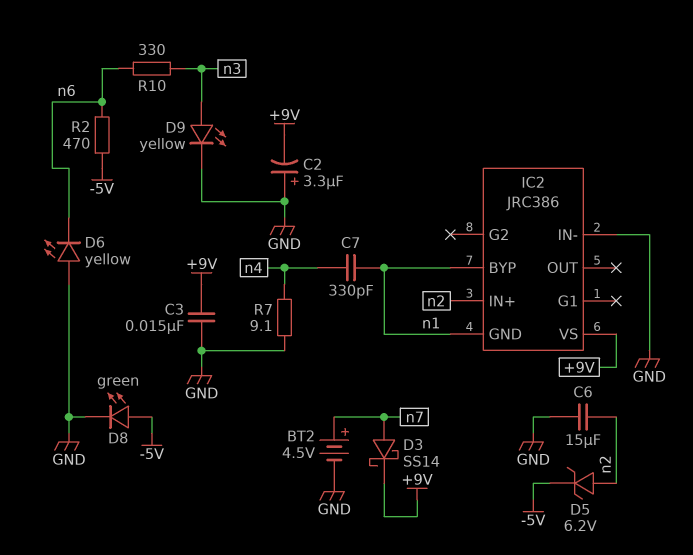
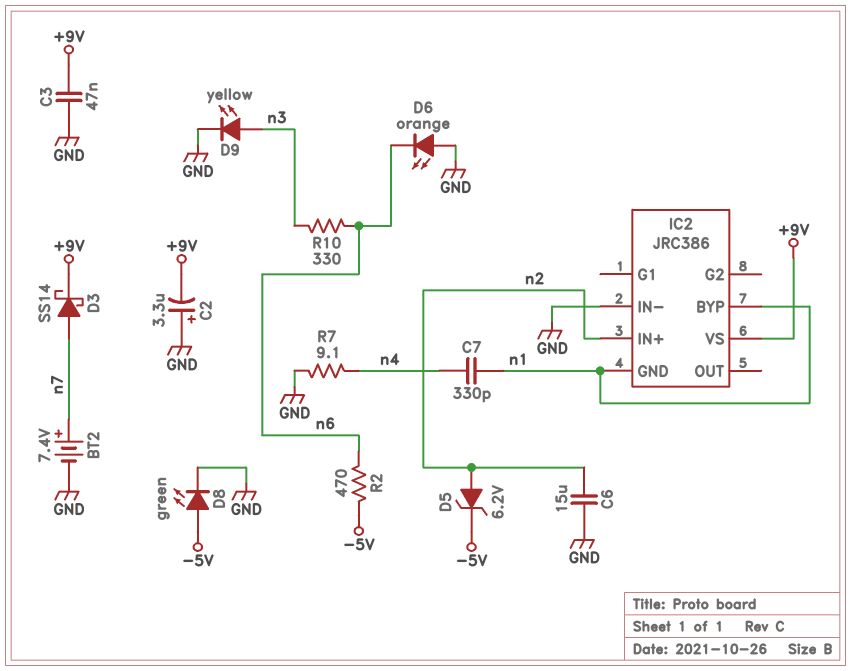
BT2: 4.5V (plus n7, minus GND) -> 7.4V (plus n7, minus GND)
C3: 15nF (+9V, GND) -> 47nF (+9V, GND)
D6: LED yellow (A GND, K n6) -> LED orange (A GND, K n6)

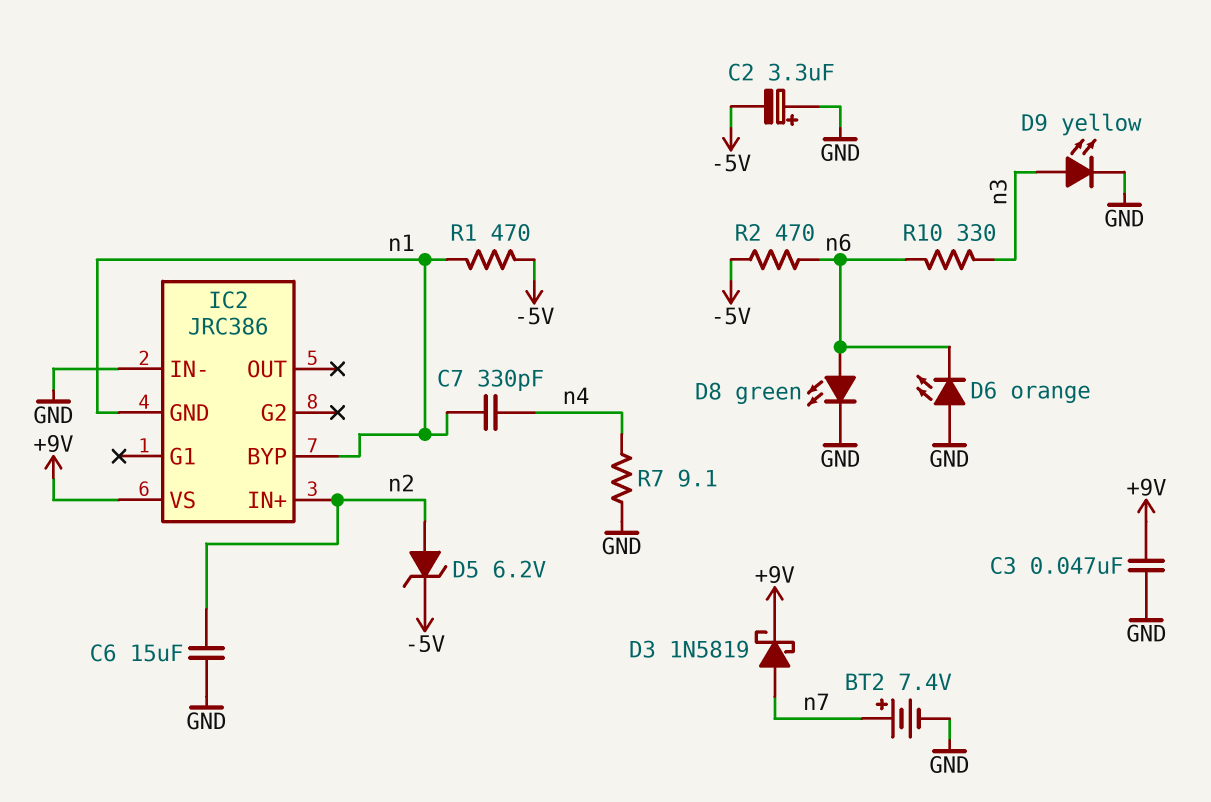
C2: 3.3uF (plus GND, minus +9V) -> 3.3uF (plus GND, minus -5V)
D3: schottky SS14 (A n7, K +9V) -> schottky 1N5819 (A n7, K +9V)
D8: LED green (A -5V, K GND) -> LED green (A n6, K GND)
R1: none -> 470 (-5V, n1)

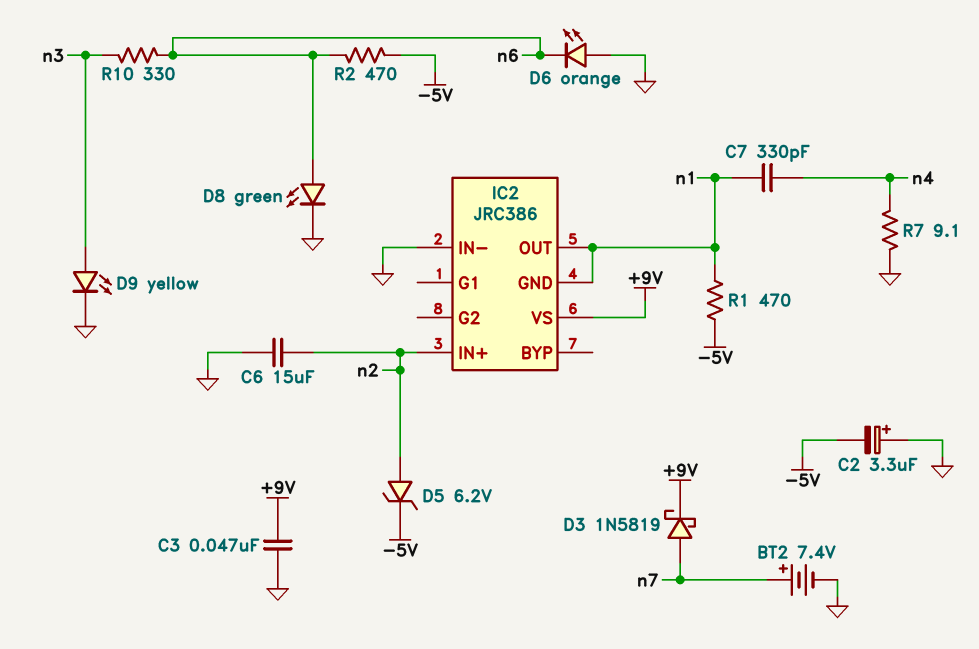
IC2 pin BYP: n1 -> none
IC2 pin OUT: none -> n1

